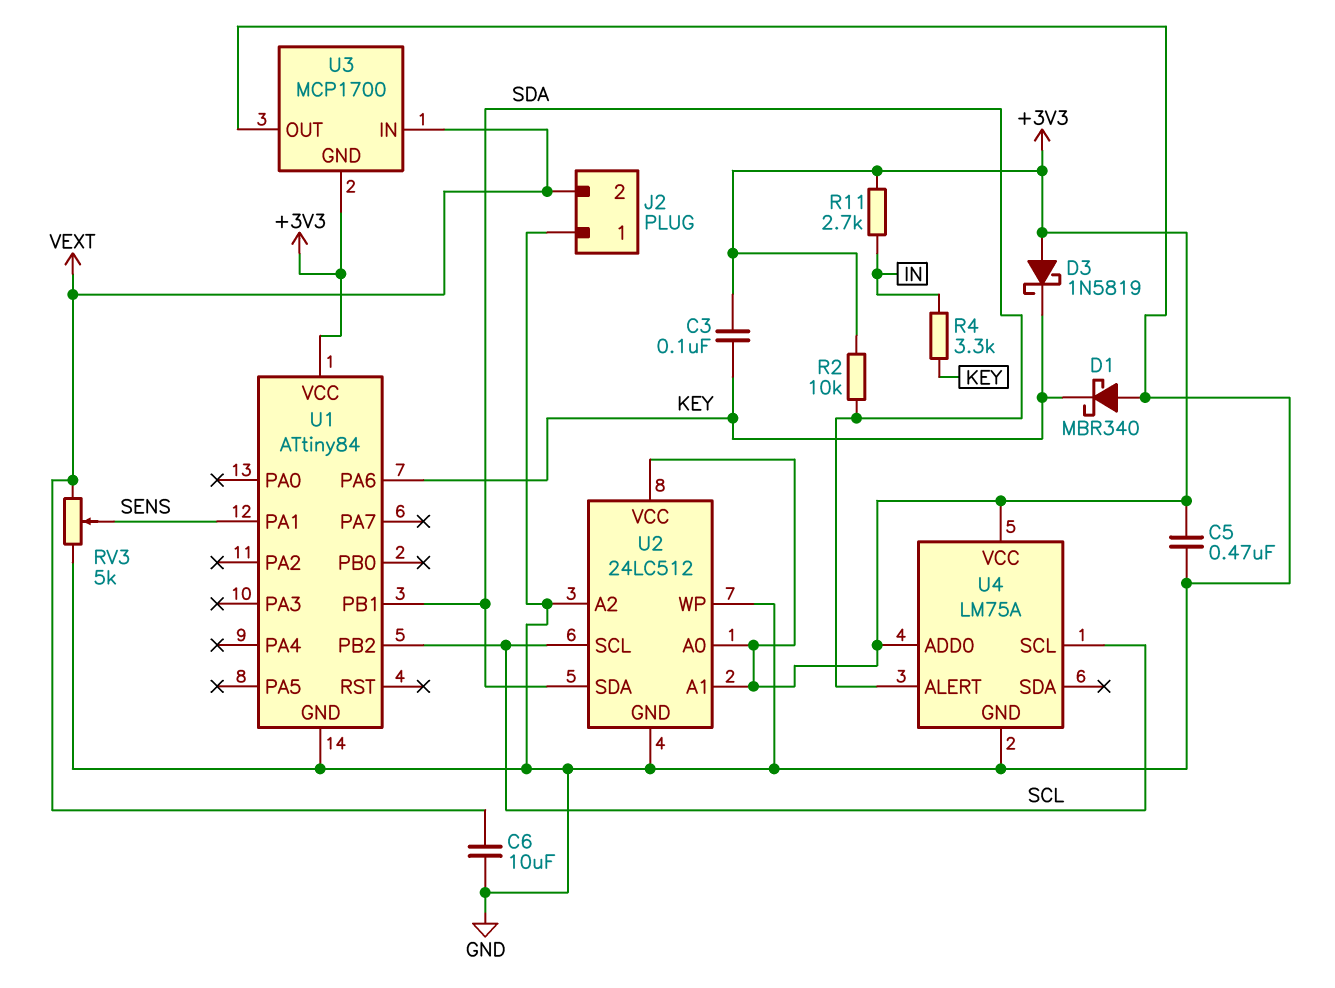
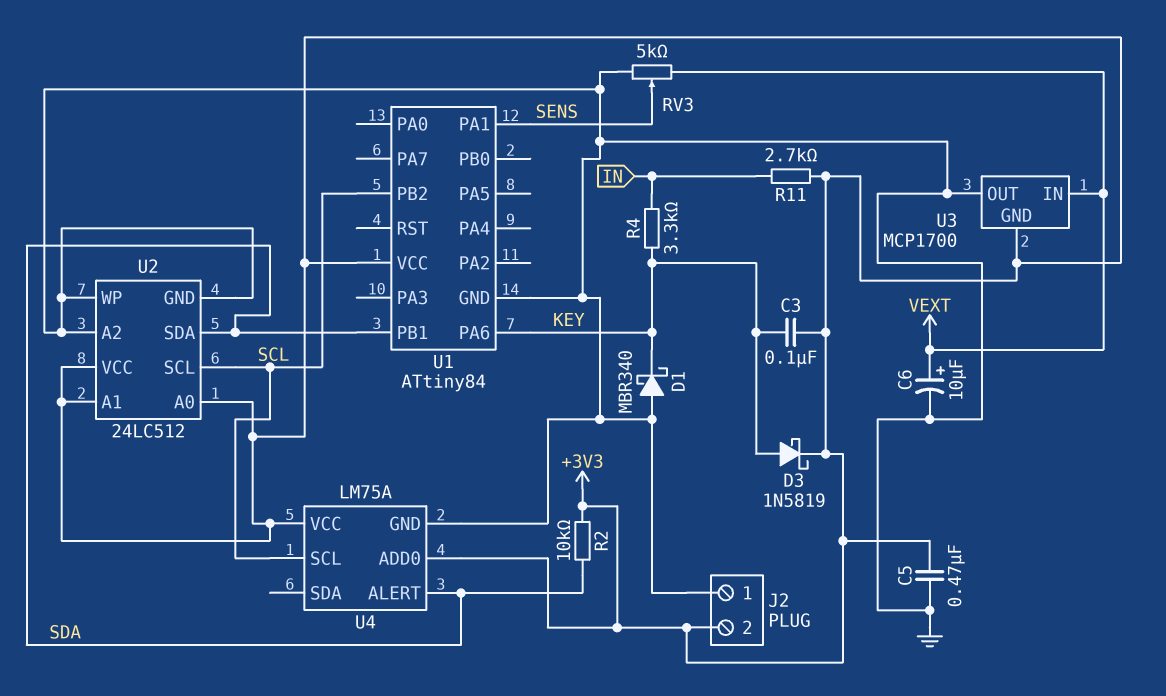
C6: 10uF (GND, VEXT) -> 10uF (plus VEXT, minus GND)
D3: schottky 1N5819 (A +3V3, K KEY) -> schottky 1N5819 (A KEY, K +3V3)
J2 pin 2: VEXT -> +3V3

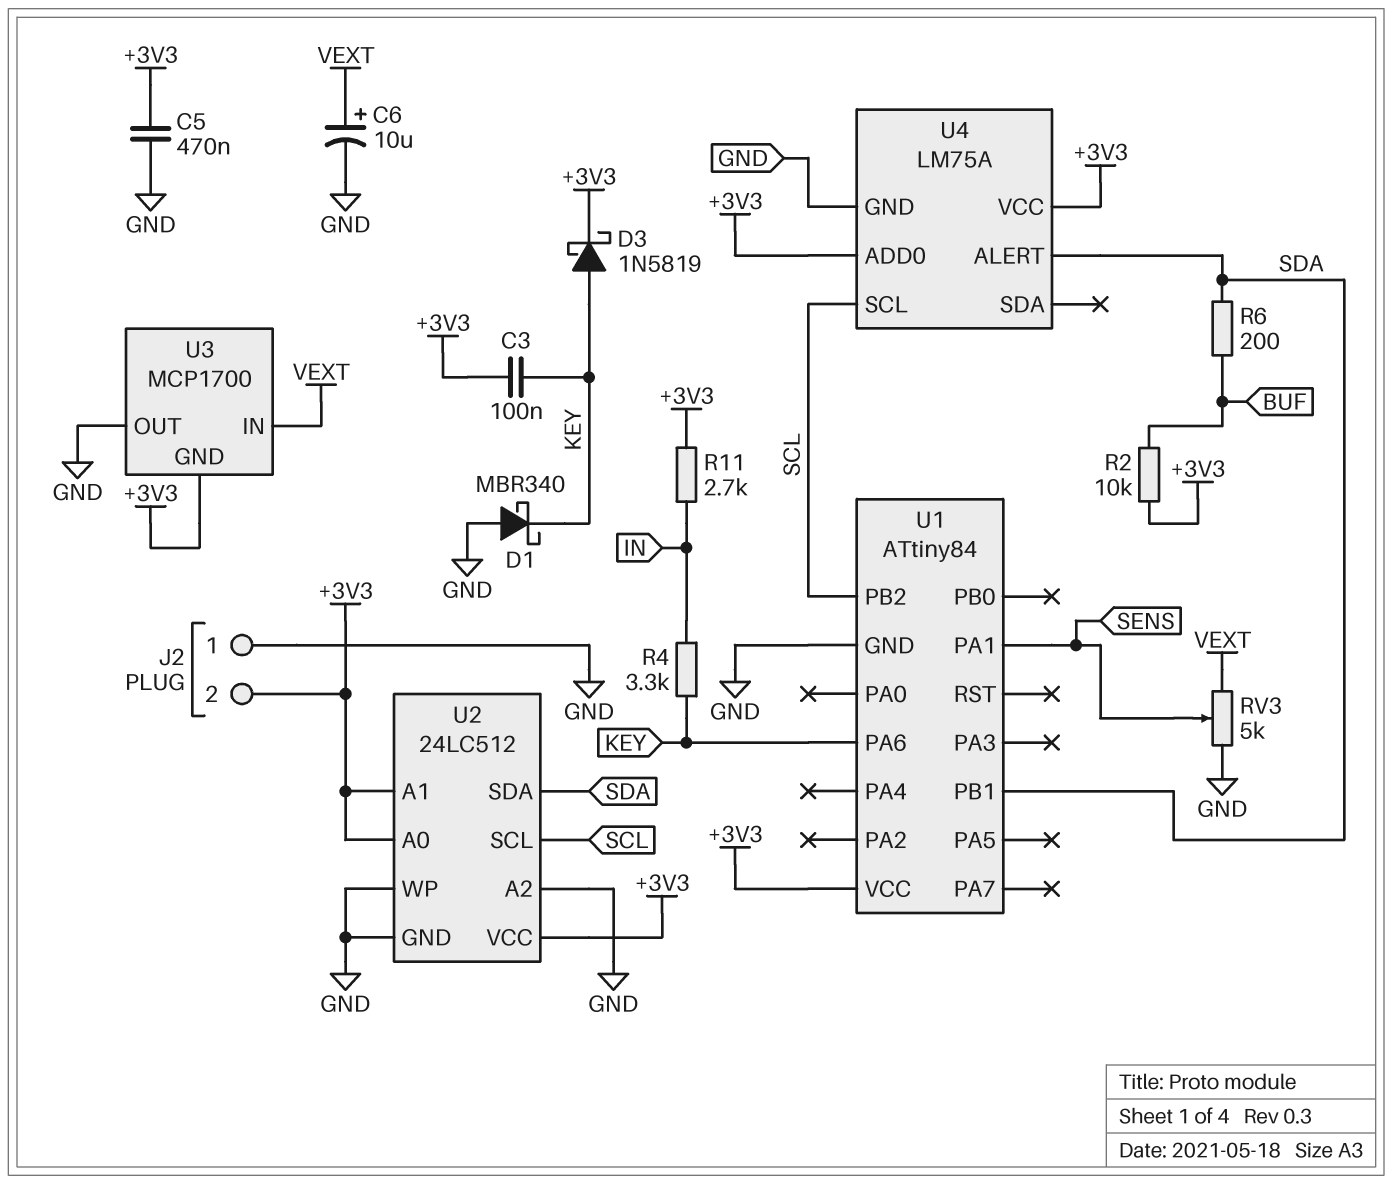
R2: 10k (+3V3, SDA) -> 10k (+3V3, BUF)
R6: none -> 200 (BUF, SDA)

